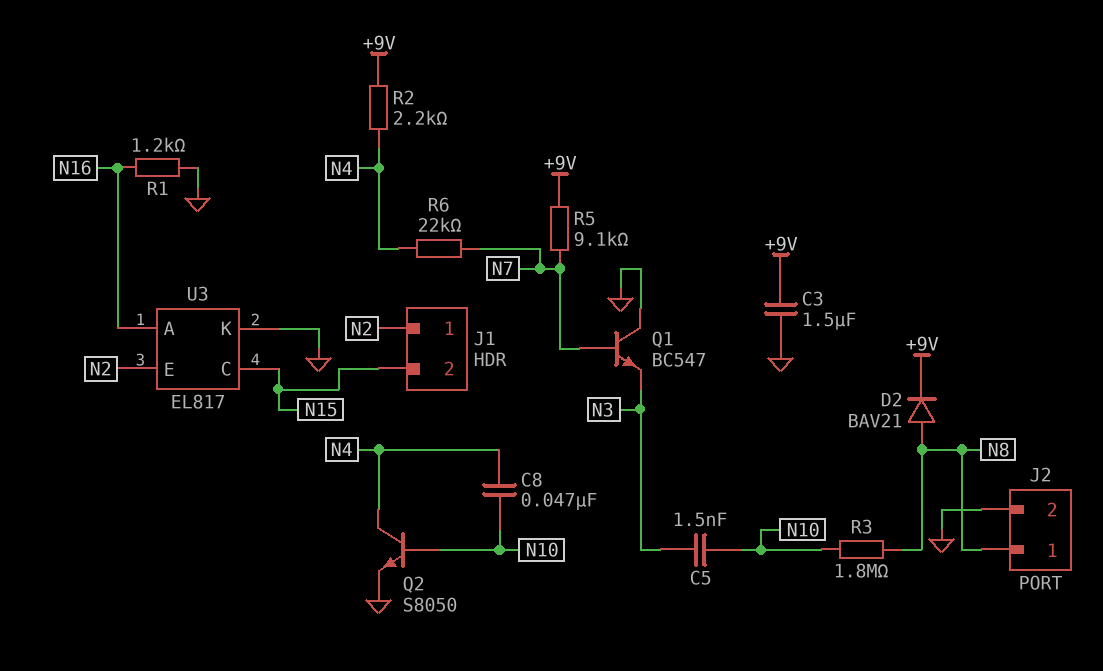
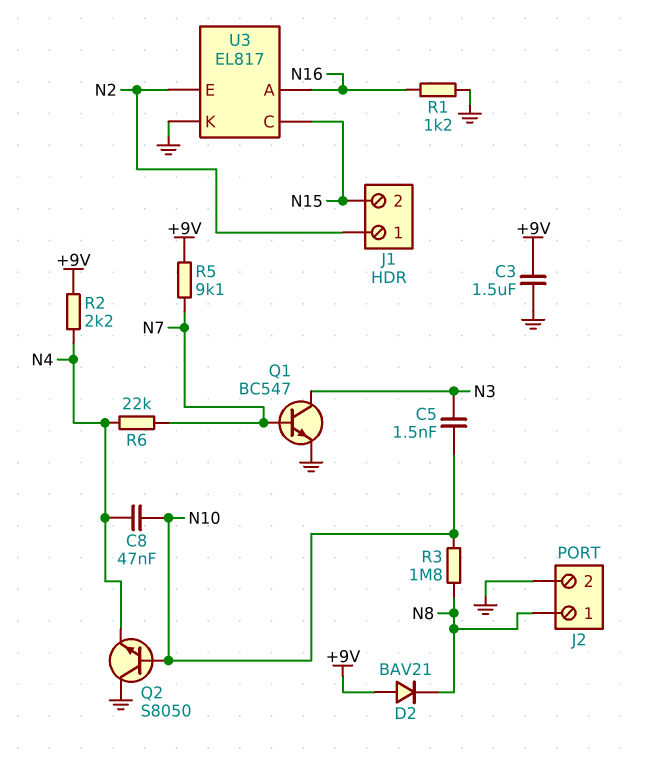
D2: diode BAV21 (A N8, K +9V) -> diode BAV21 (A +9V, K N8)
Q1: NPN BC547 (B N7, C GND, E N3) -> NPN BC547 (B N7, C N3, E GND)
Q2: NPN S8050 (B N10, C N4, E GND) -> NPN S8050 (B N10, C GND, E N4)

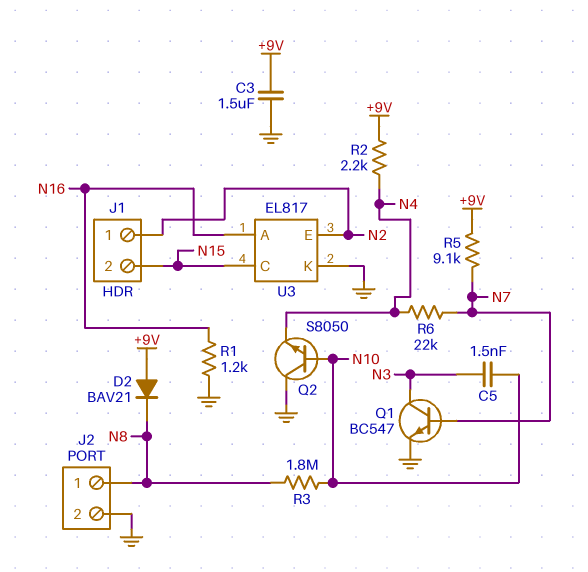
C8: 47nF (N4, N10) -> none

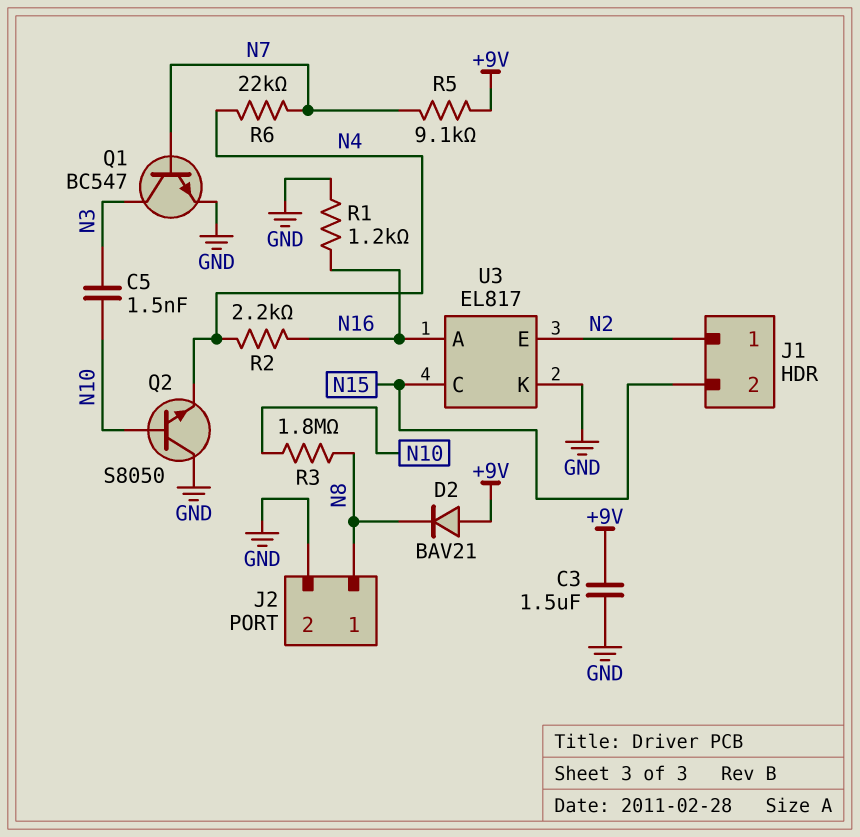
R2: 2.2k (+9V, N4) -> 2.2k (N4, N16)

